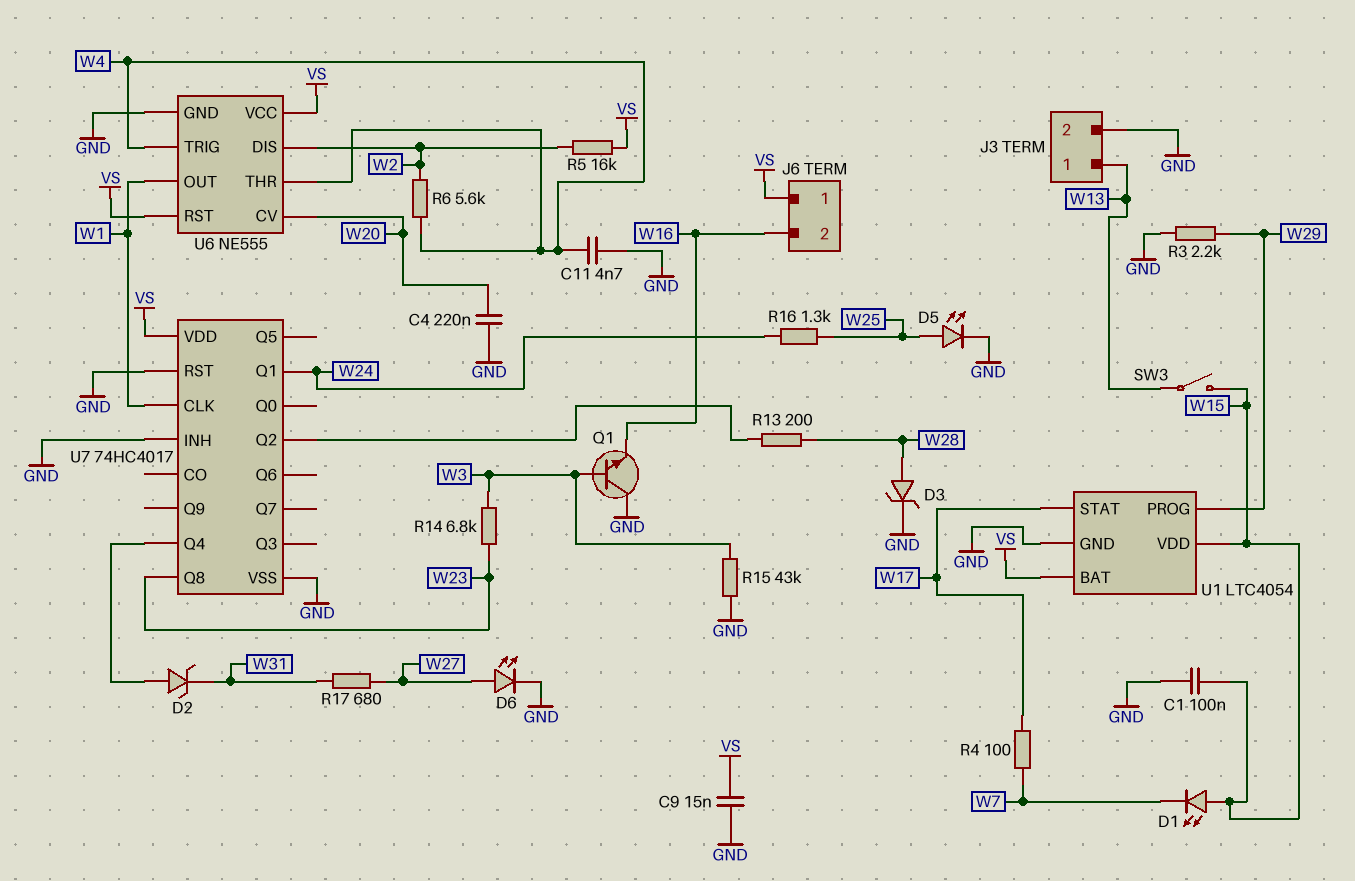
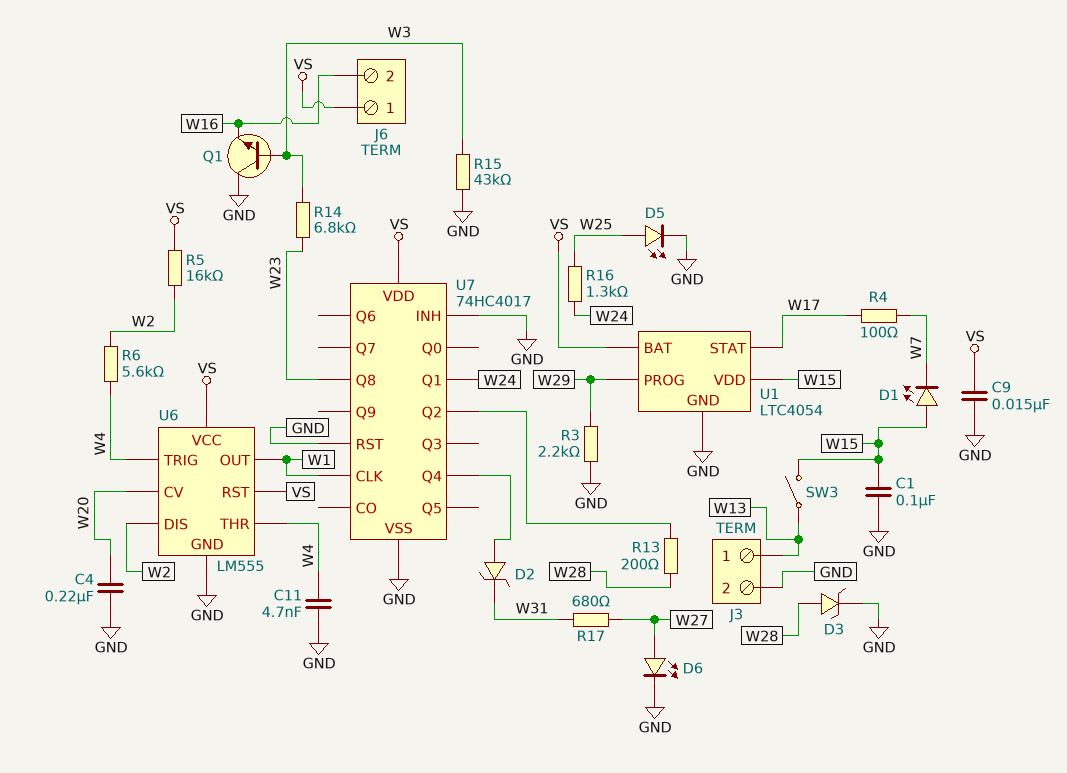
U6: NE555 -> LM555

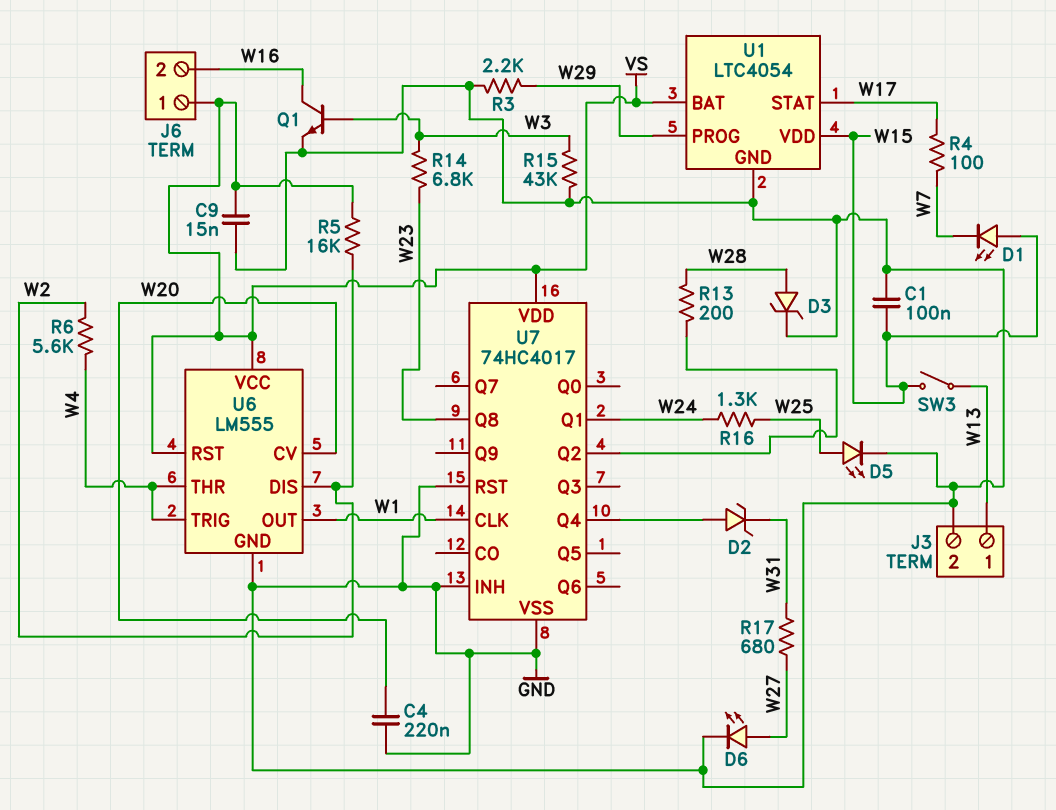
C11: 4.7nF (GND, W4) -> none
Q1: NPN (B W3, C GND, E W16) -> NPN (B W3, C W16, E GND)

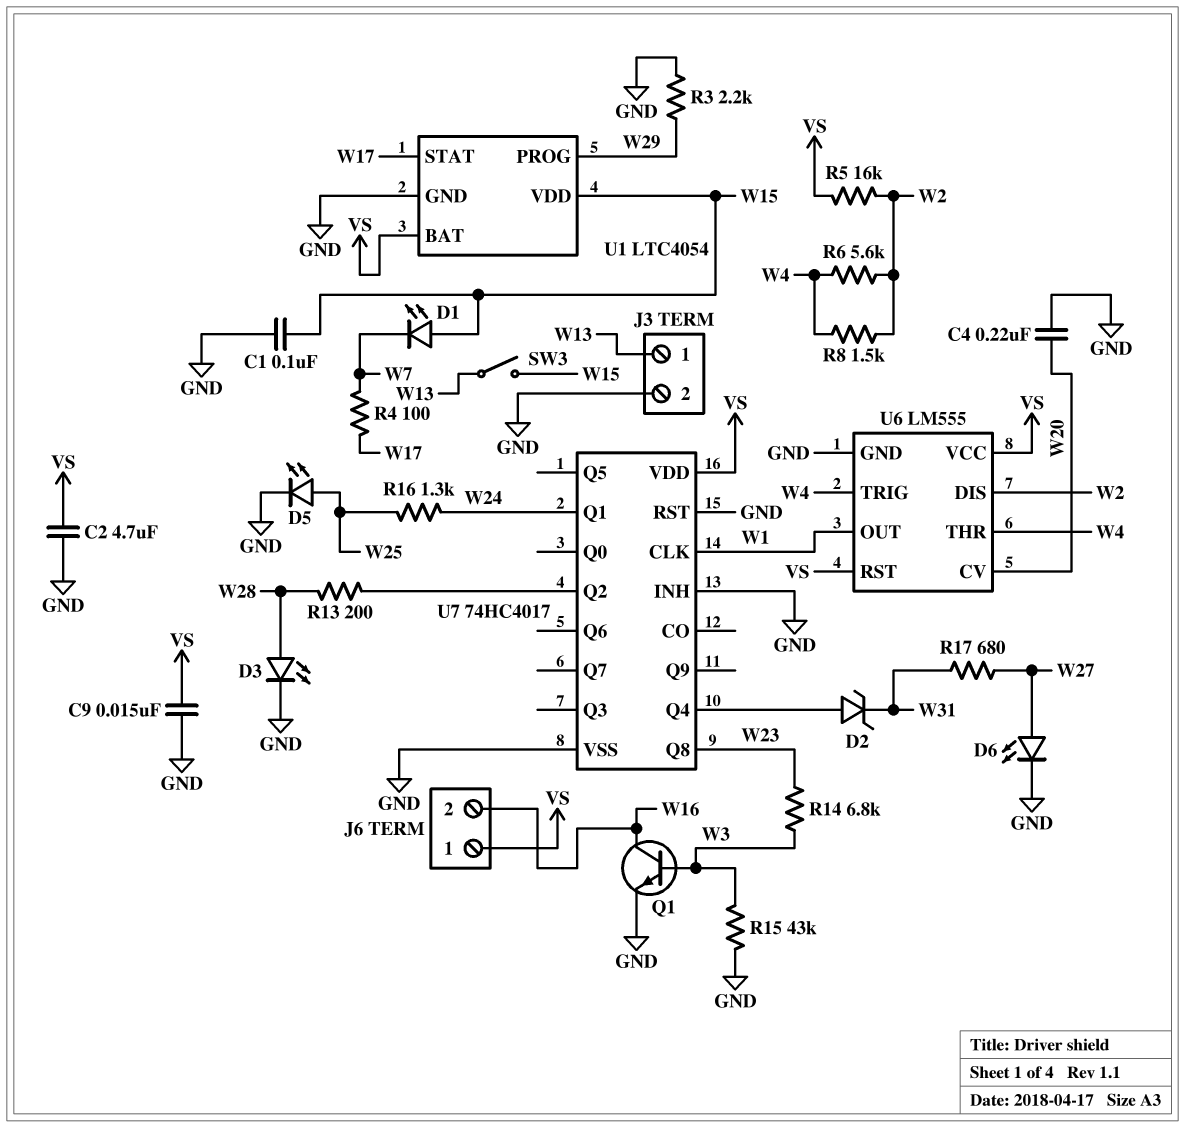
C2: none -> 4.7uF (GND, VS)
D3: zener (A W28, K GND) -> LED (A W28, K GND)
R8: none -> 1.5k (W2, W4)

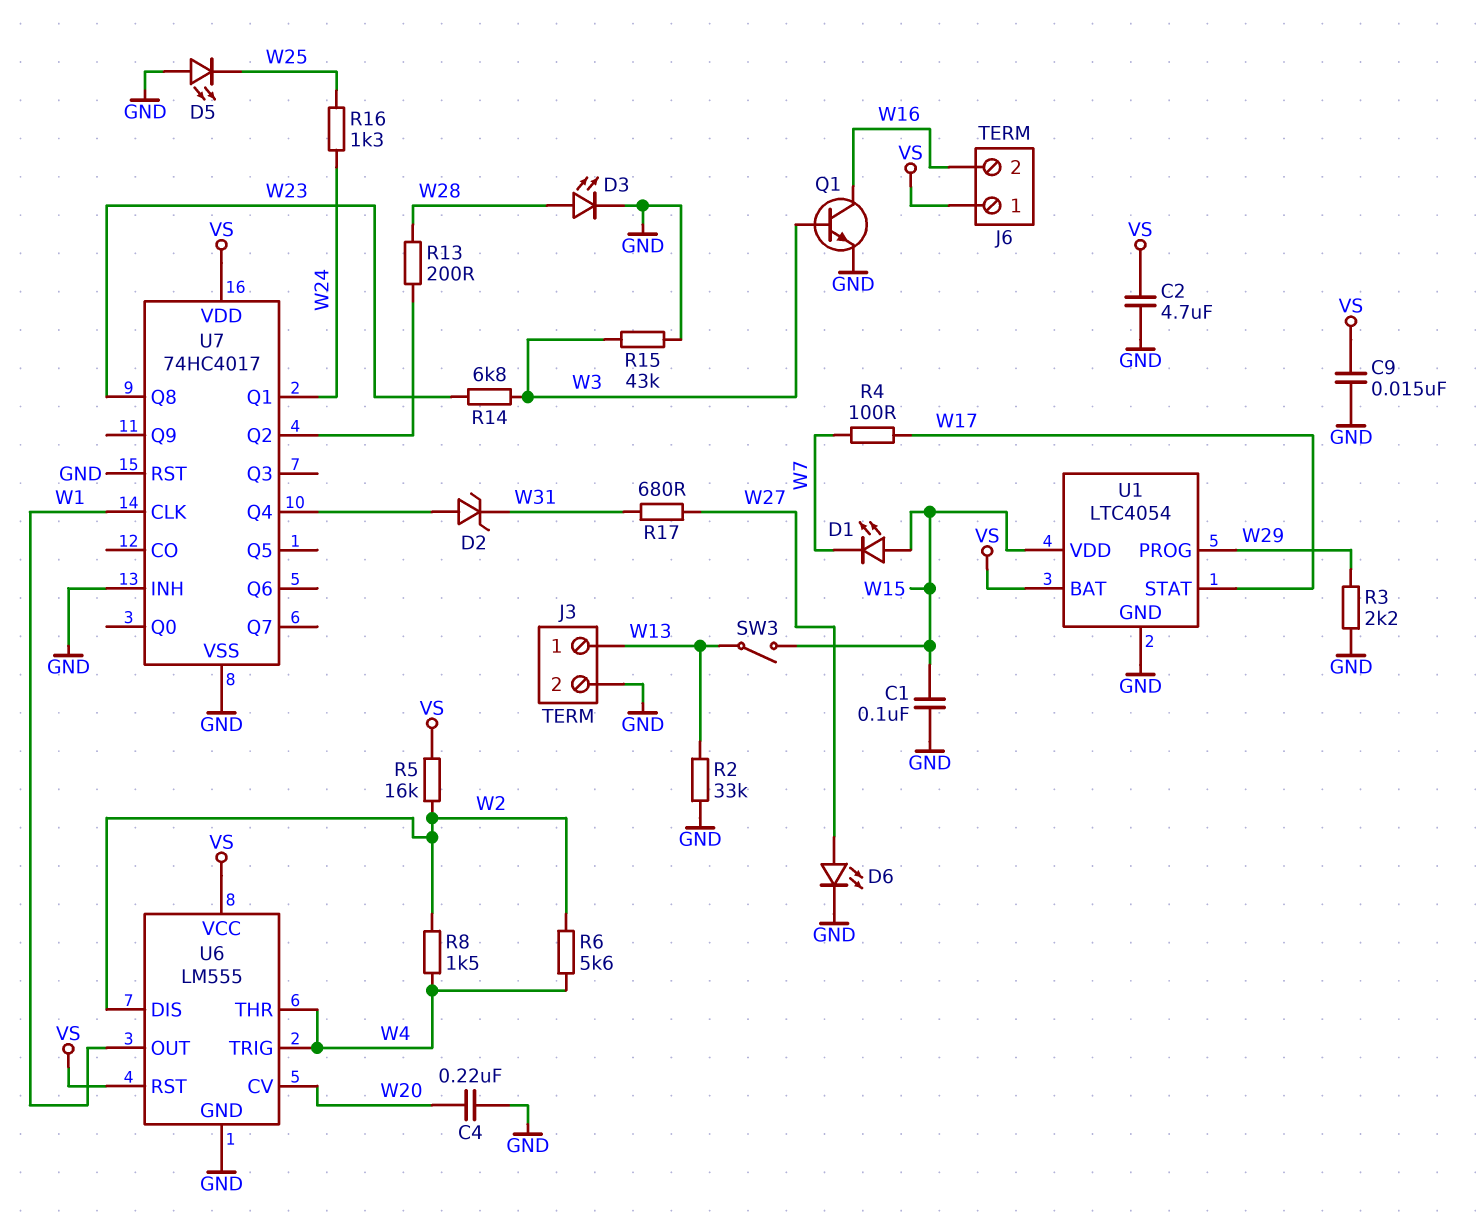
D5: LED (A W25, K GND) -> LED (A GND, K W25)
R2: none -> 33k (GND, W13)

